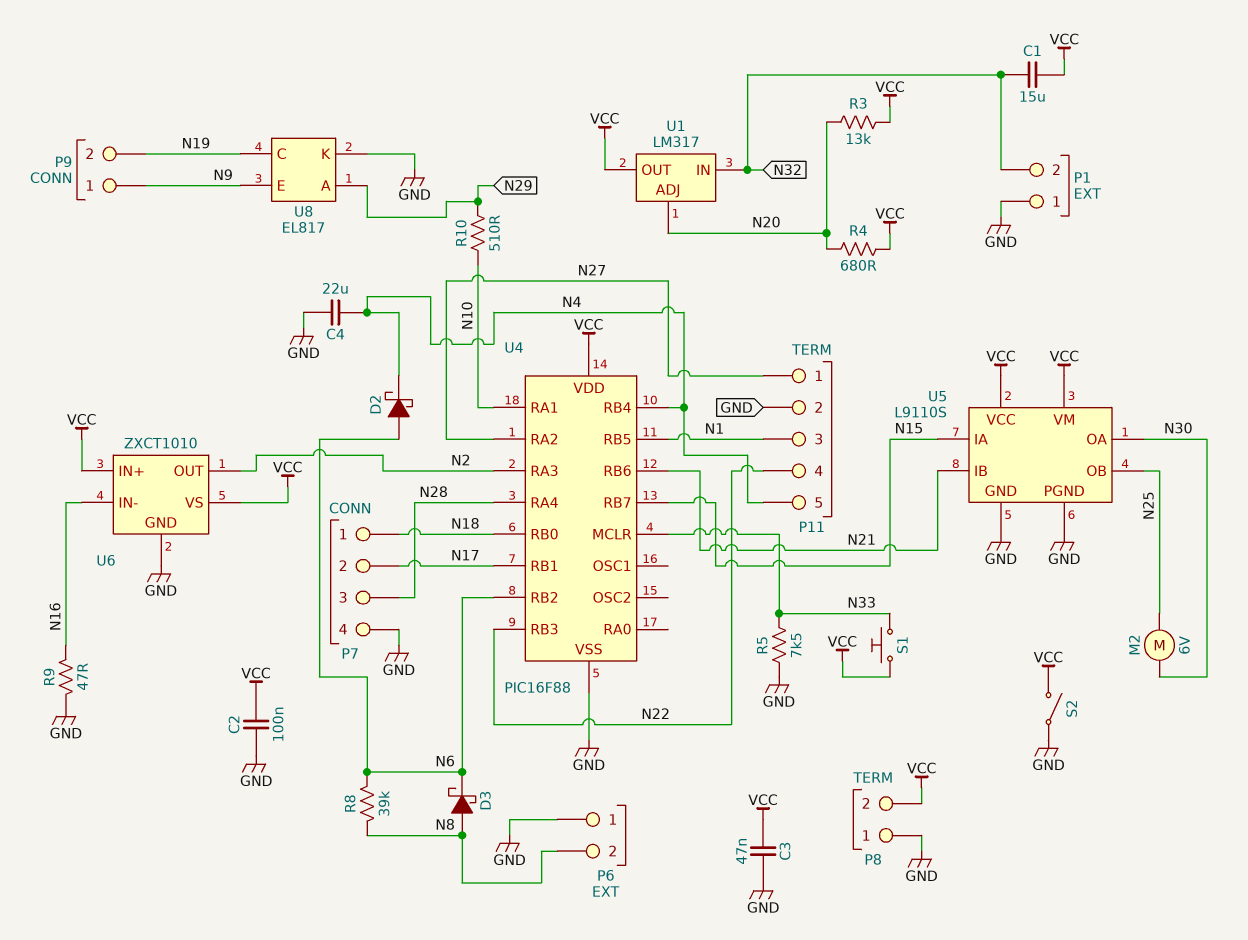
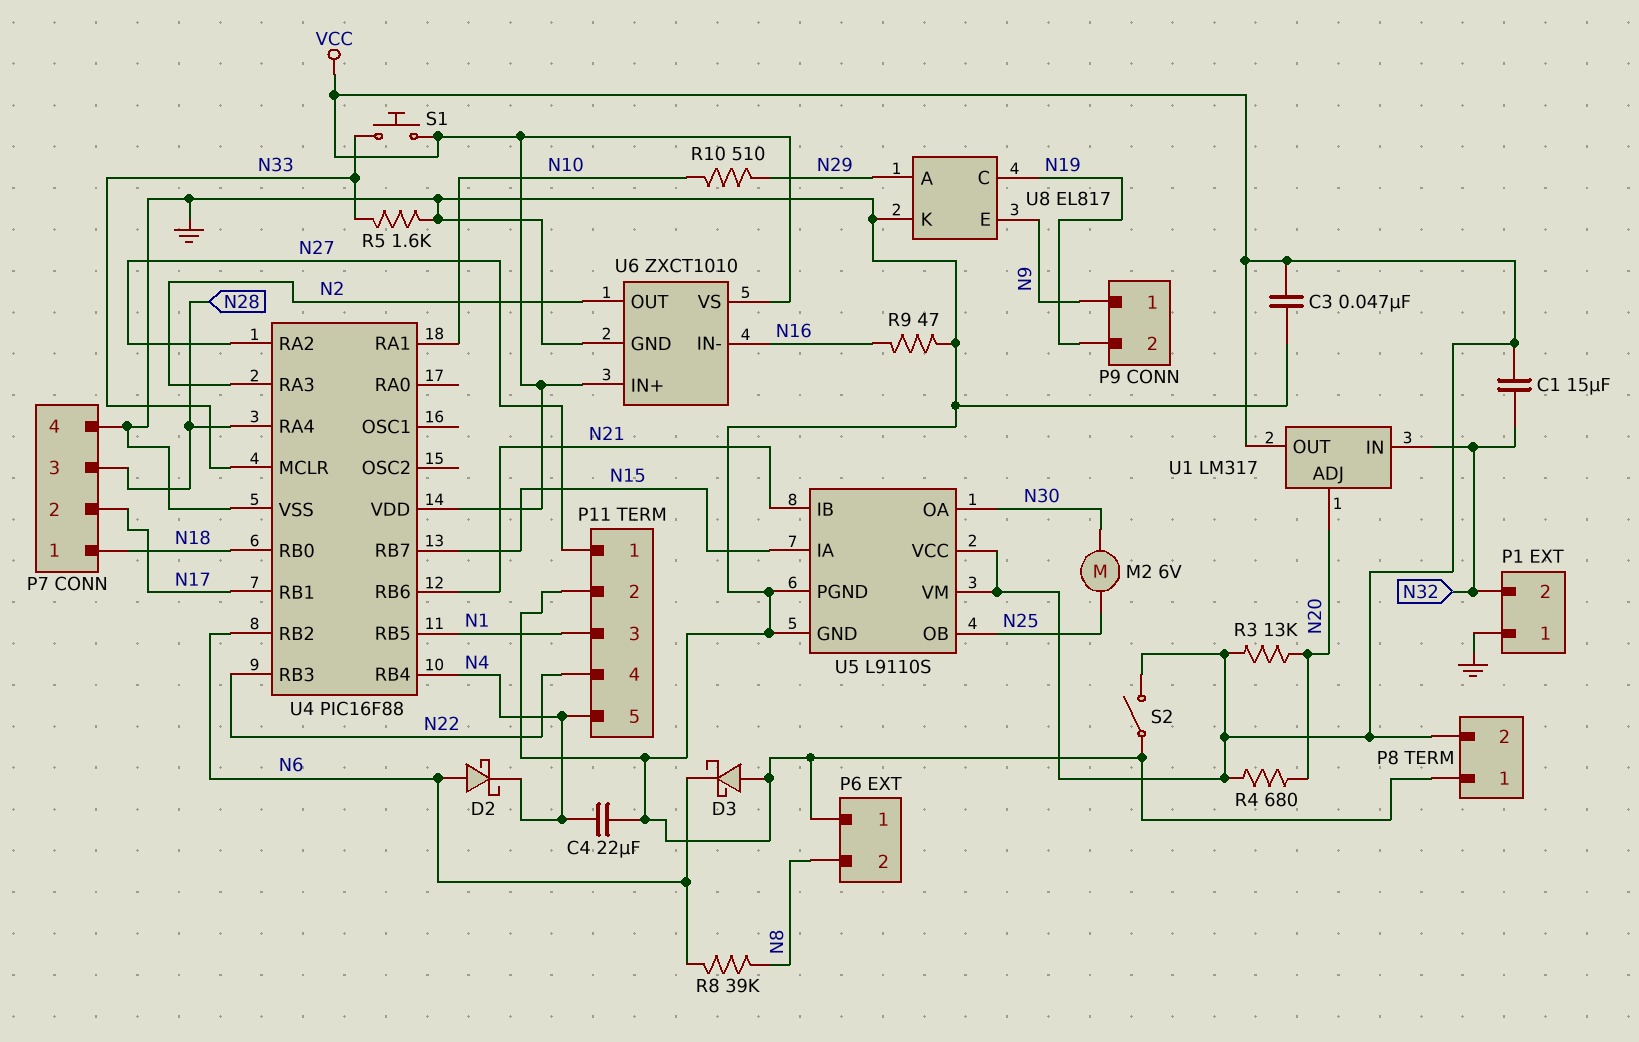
C2: 100nF (GND, VCC) -> none
D3: schottky (A N8, K N6) -> schottky (A GND, K N6)
R5: 7.5k (GND, N33) -> 1.6k (GND, N33)

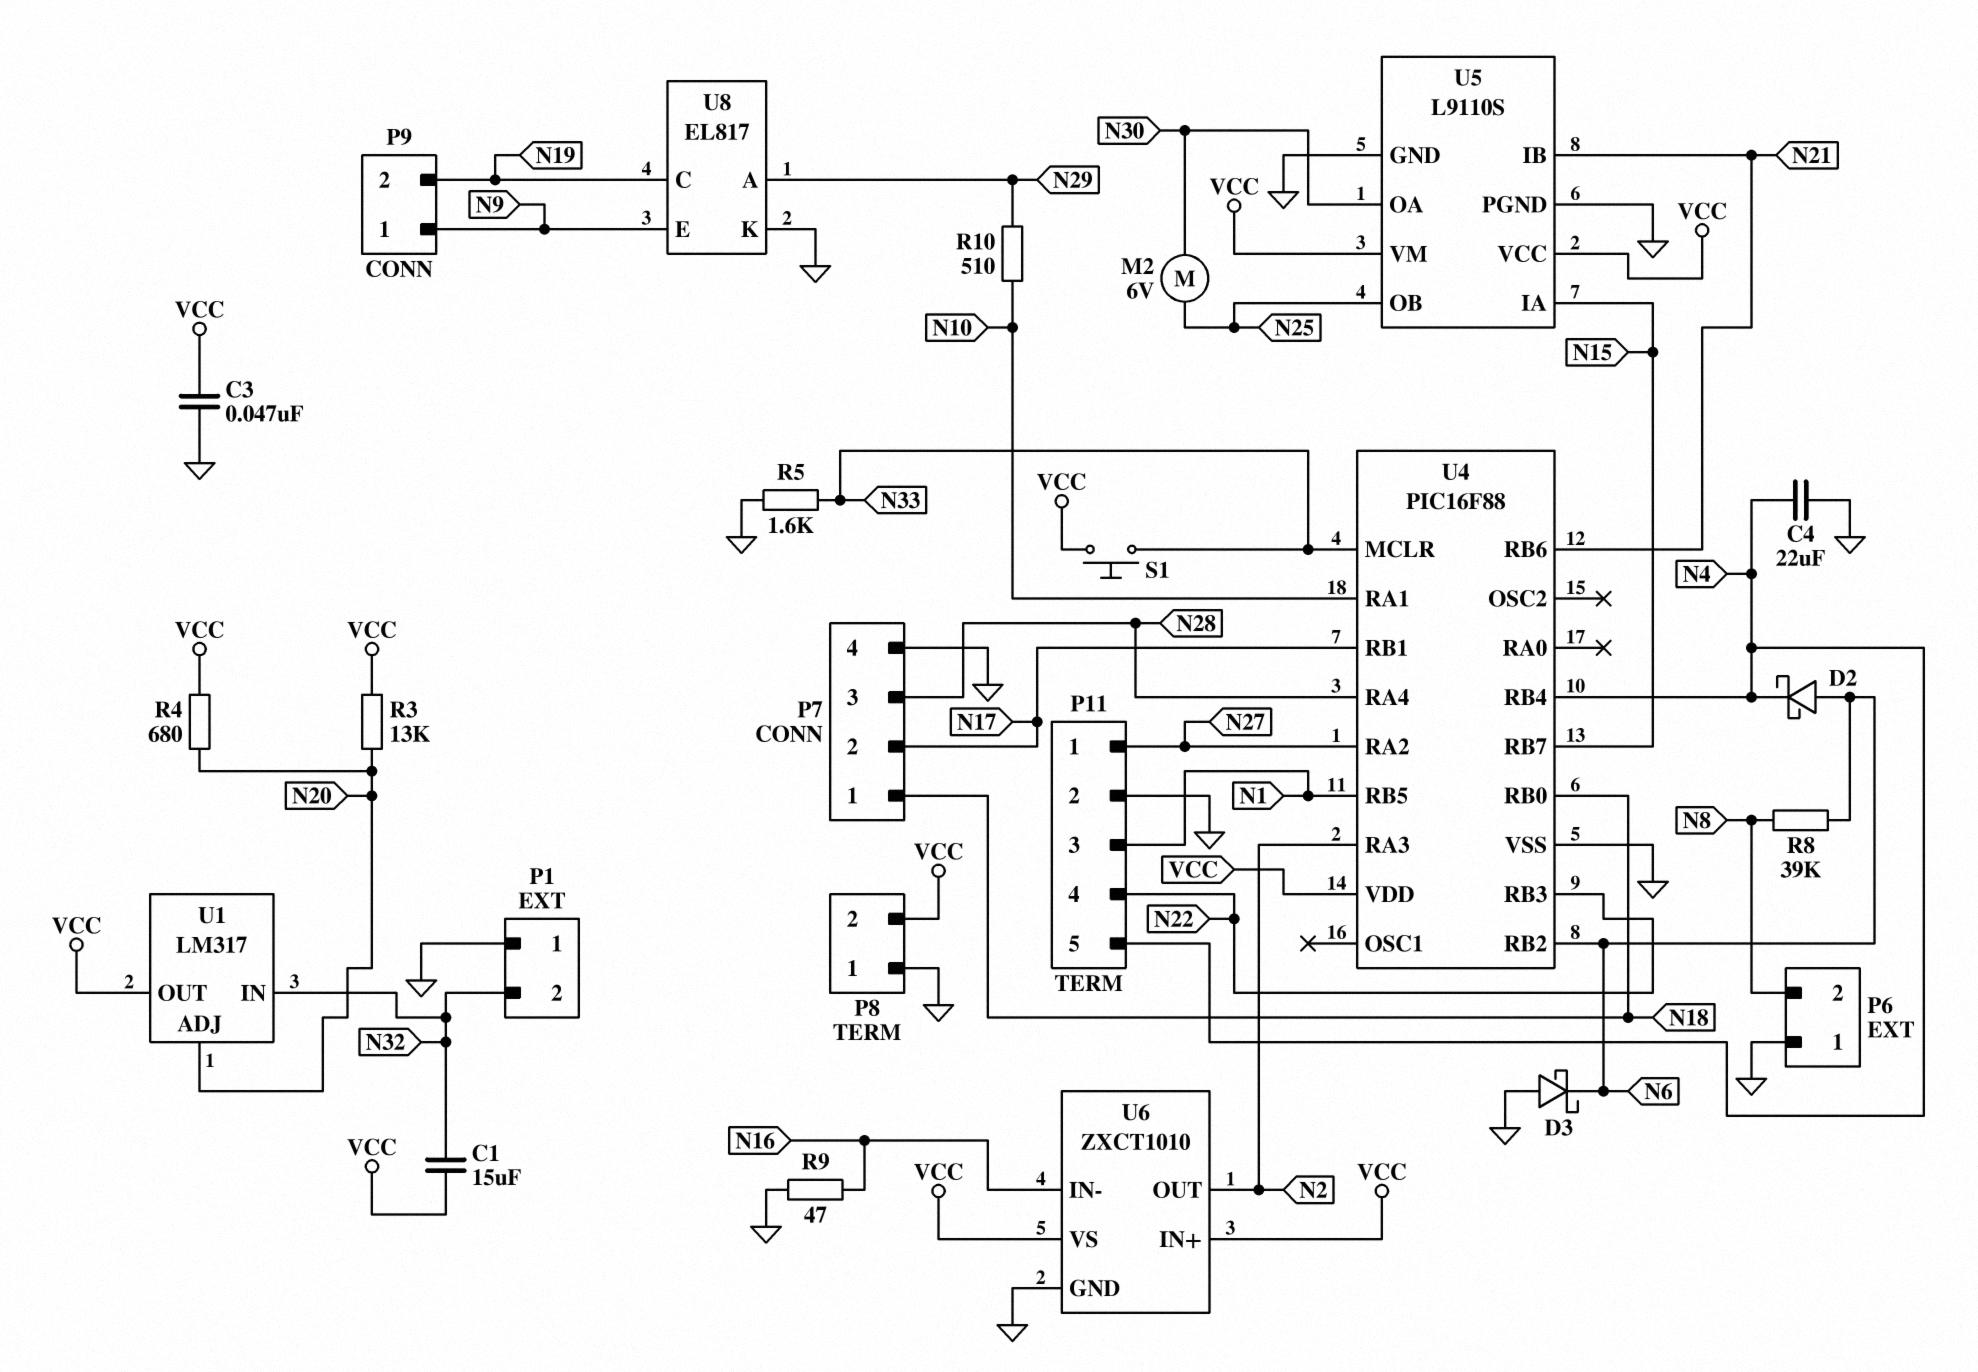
S2: switch (GND, VCC) -> none

